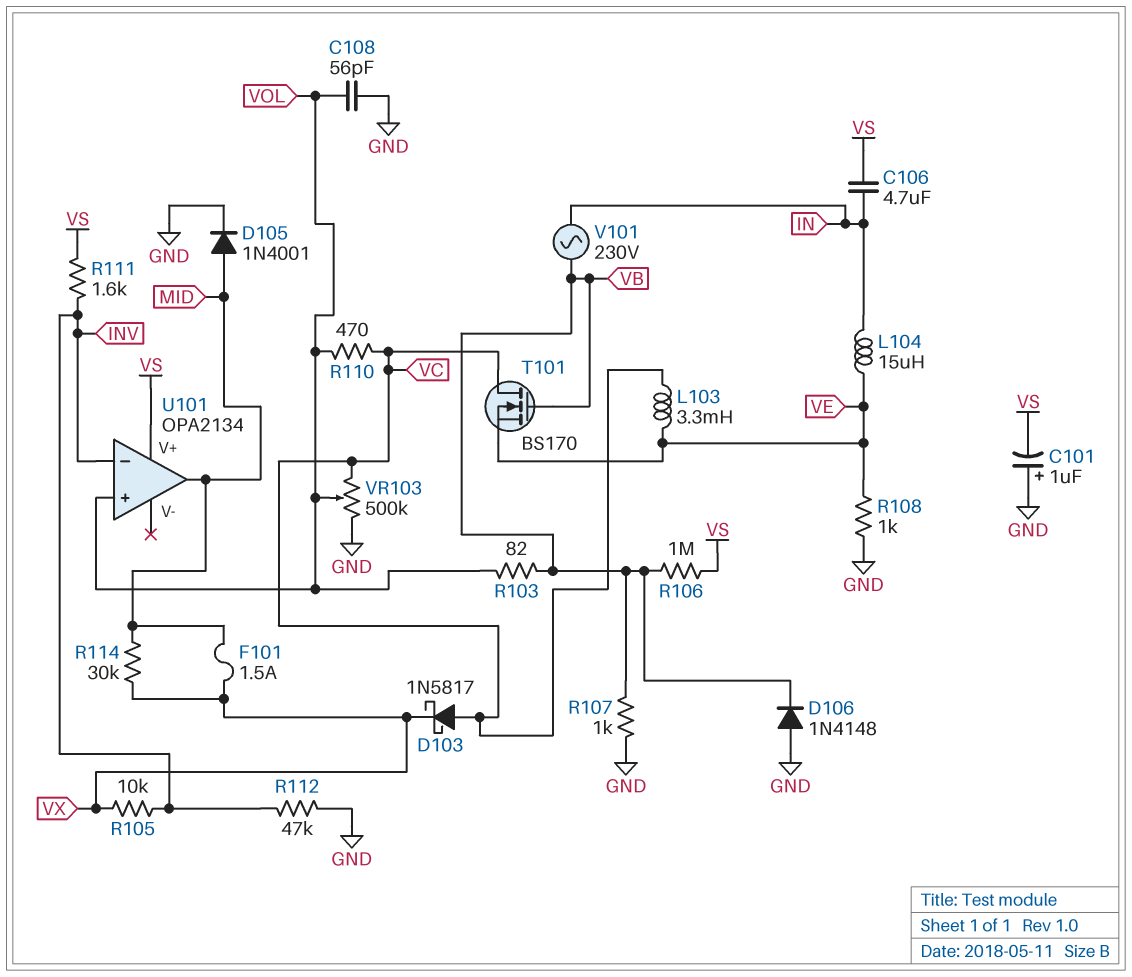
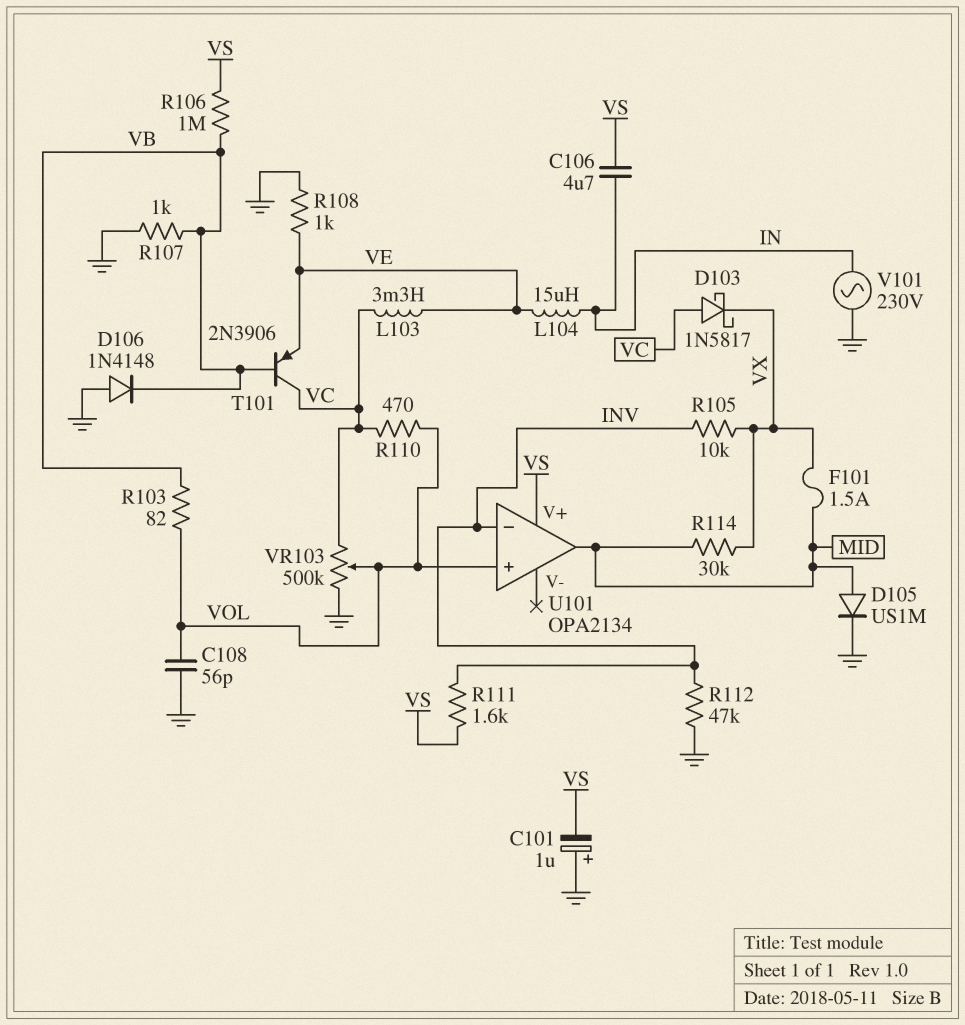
D105: diode 1N4001 (A MID, K GND) -> diode US1M (A MID, K GND)
T101: NMOS BS170 (G VB, D VC, S VE) -> PNP 2N3906 (B VB, C VC, E VE)
V101: AC 230V (IN, VB) -> AC 230V (GND, IN)

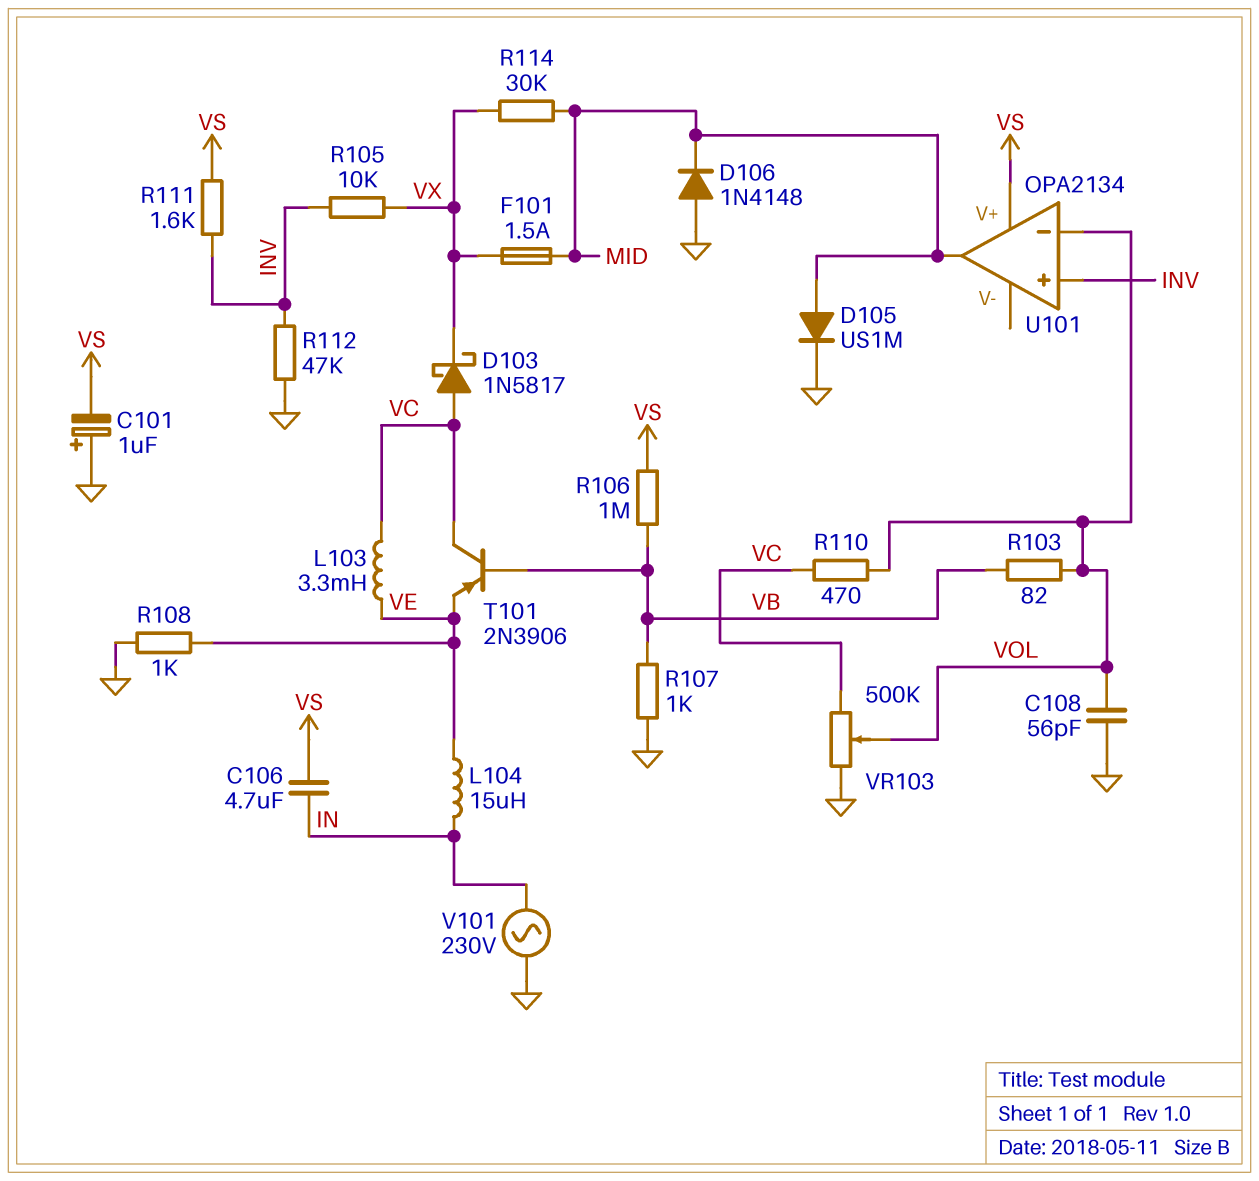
D106: diode 1N4148 (A GND, K VB) -> diode 1N4148 (A GND, K MID)
U101 pin in+: VOL -> INV
U101 pin in-: INV -> VOL

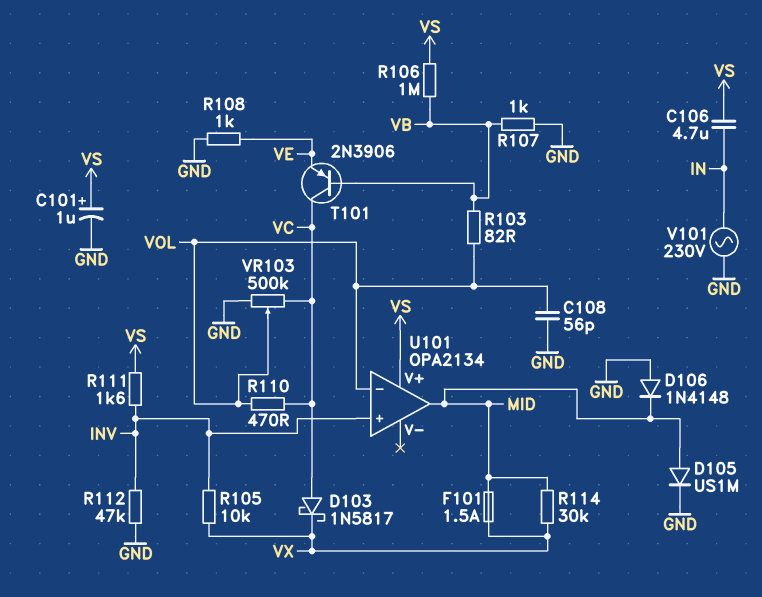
C101: 1uF (plus GND, minus VS) -> 1uF (plus VS, minus GND)
L103: 3.3mH (VC, VE) -> none
L104: 15uH (IN, VE) -> none

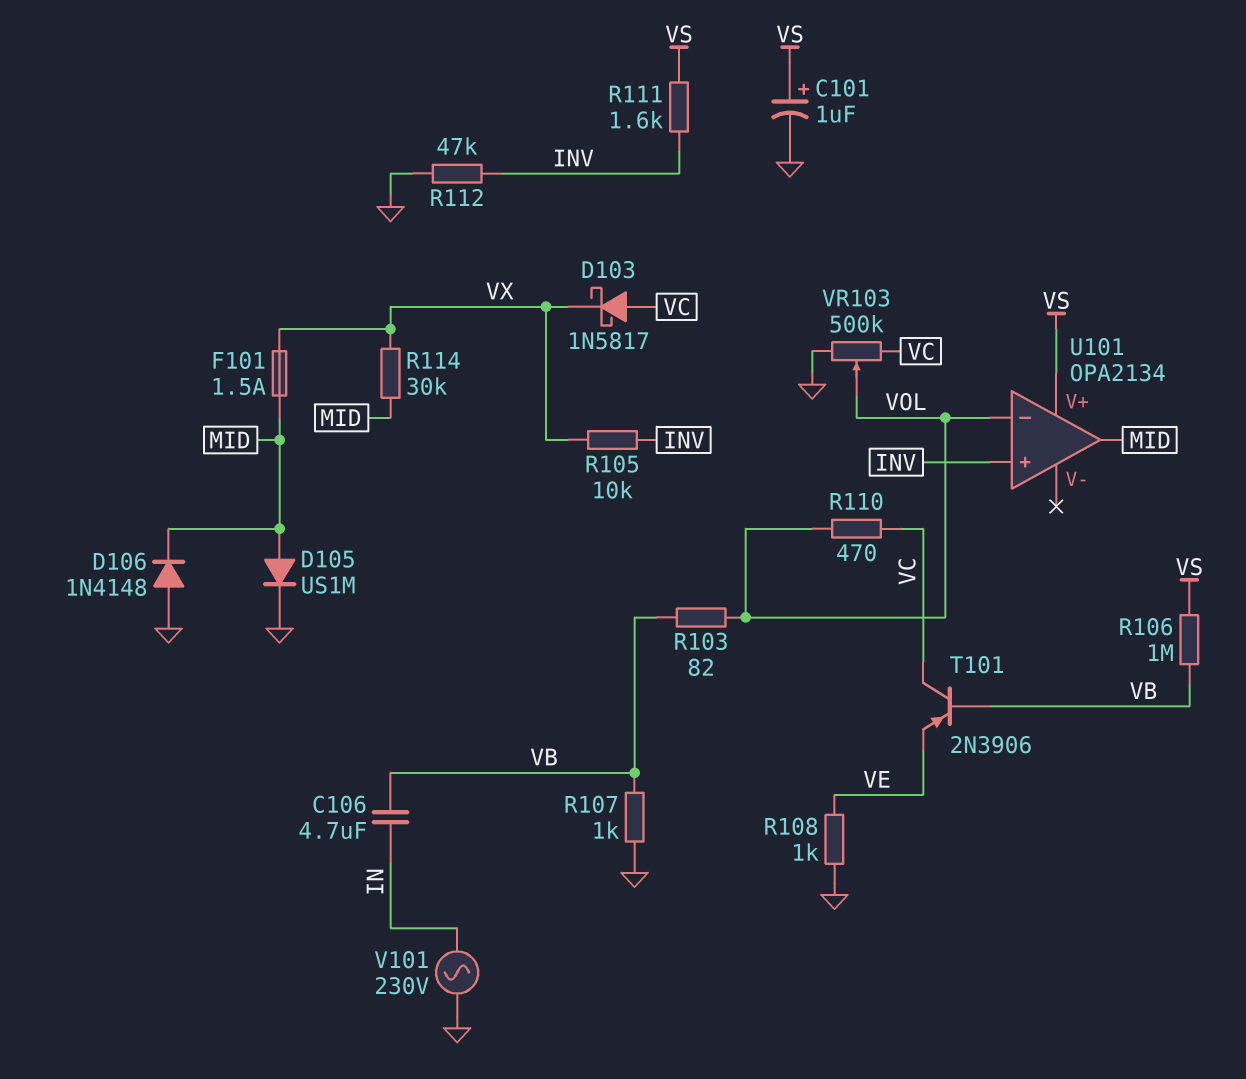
C106: 4.7uF (IN, VS) -> 4.7uF (IN, VB)
C108: 56pF (GND, VOL) -> none

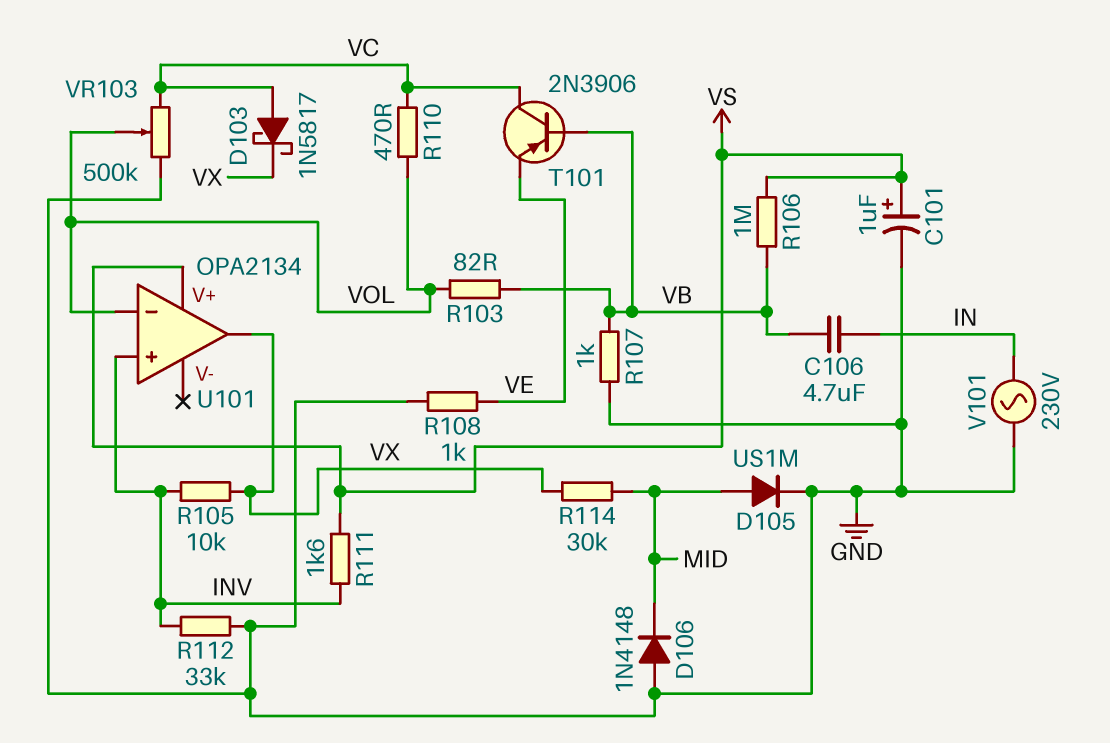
F101: 1.5A (MID, VX) -> none
R112: 47k (GND, INV) -> 33k (GND, INV)
U101 pin out: MID -> VX

